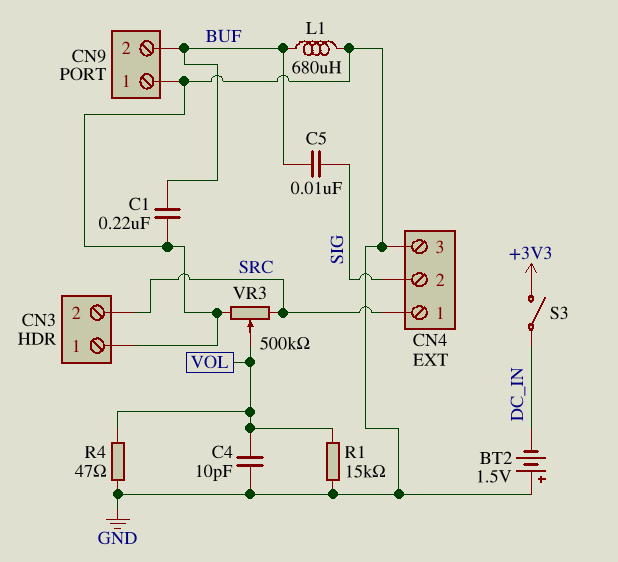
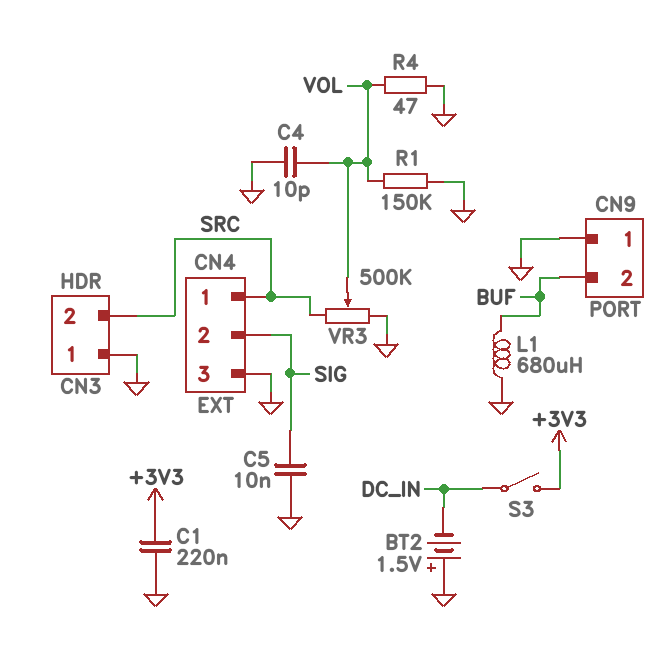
C1: 220nF (BUF, GND) -> 220nF (+3V3, GND)
C5: 10nF (BUF, SIG) -> 10nF (GND, SIG)
R1: 15k (GND, VOL) -> 150k (GND, VOL)

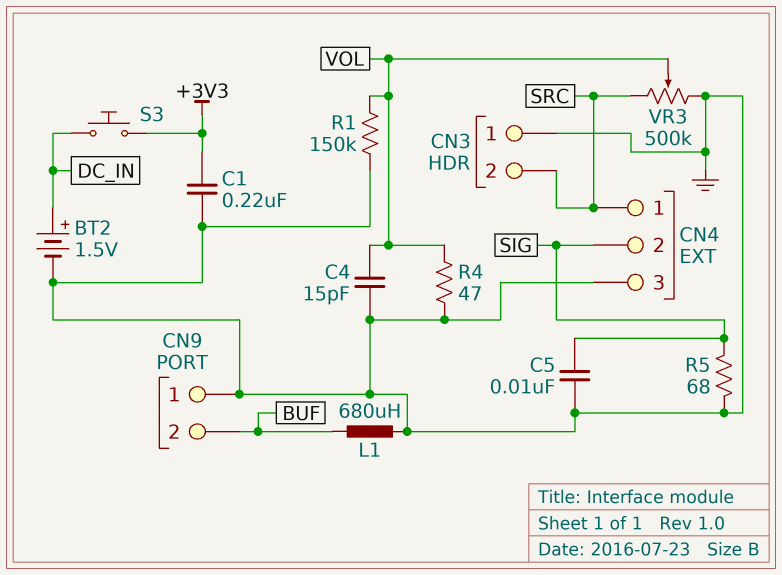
BT2: 1.5V (plus GND, minus DC_IN) -> 1.5V (plus DC_IN, minus GND)
C4: 10pF (GND, VOL) -> 15pF (GND, VOL)
R5: none -> 68 (GND, SIG)
S3: switch (+3V3, DC_IN) -> button (+3V3, DC_IN)

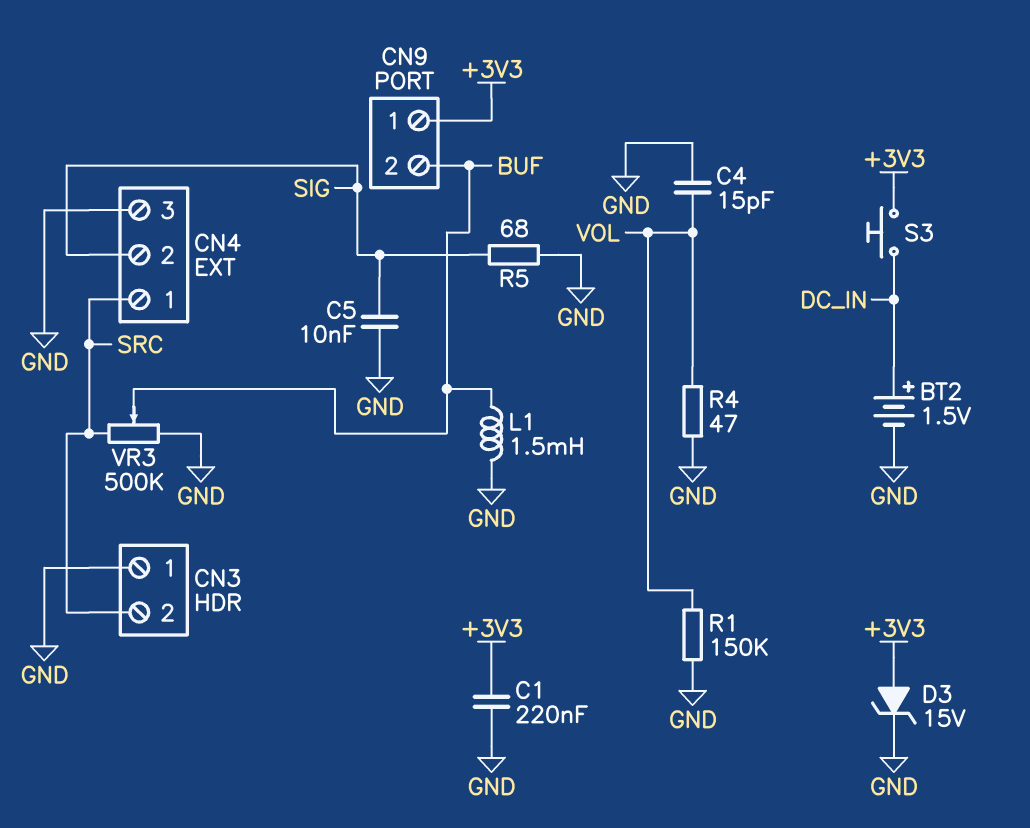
CN9 pin 1: GND -> +3V3
D3: none -> zener 15V (A +3V3, K GND)
L1: 680uH (BUF, GND) -> 1.5mH (BUF, GND)
VR3: 500k (GND, SRC, wiper VOL) -> 500k (GND, SRC, wiper BUF)

